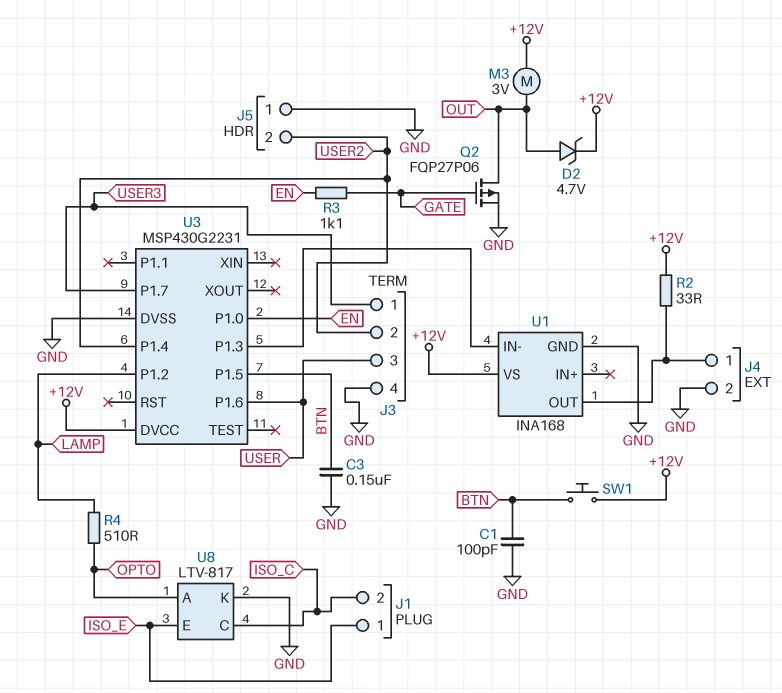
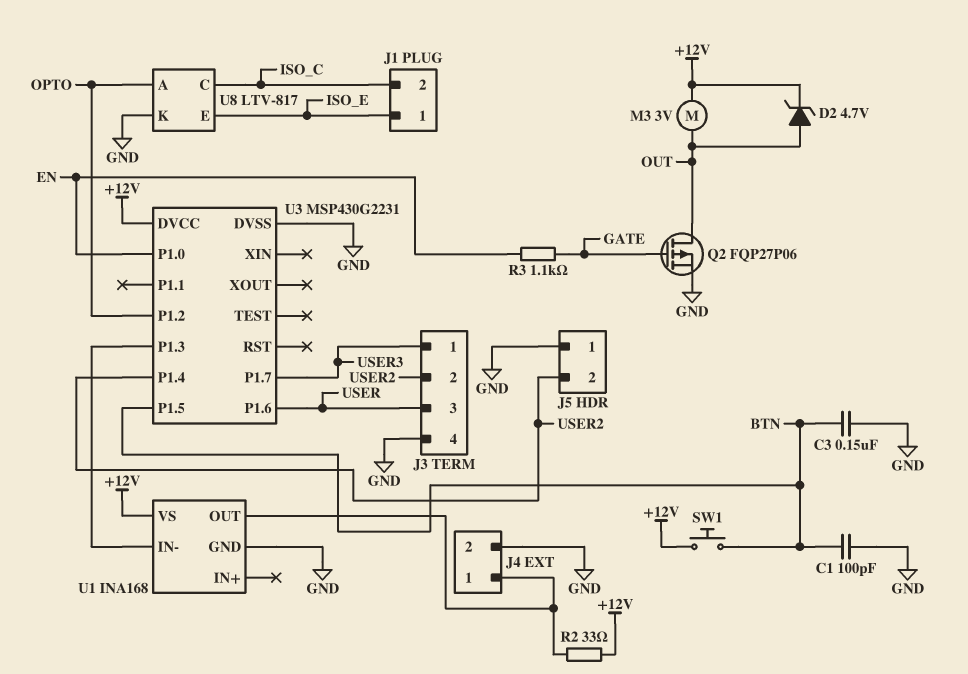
R4: 510 (LAMP, OPTO) -> none
U3 pin P1.2: LAMP -> OPTO

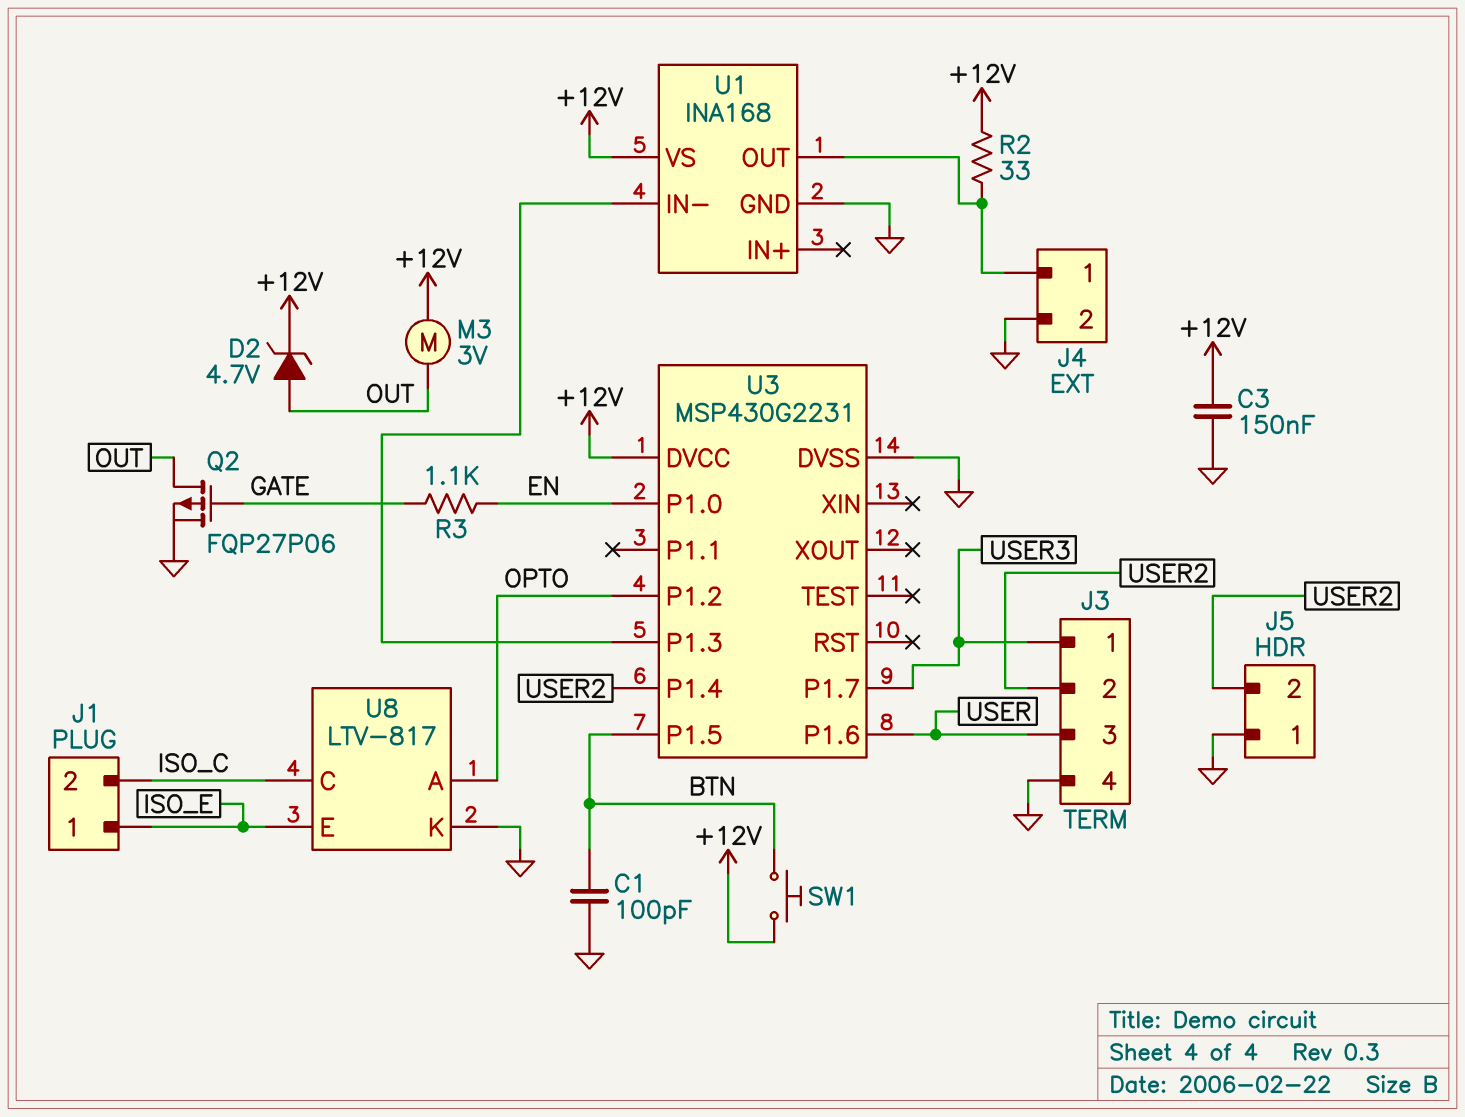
C3: 150nF (BTN, GND) -> 150nF (+12V, GND)

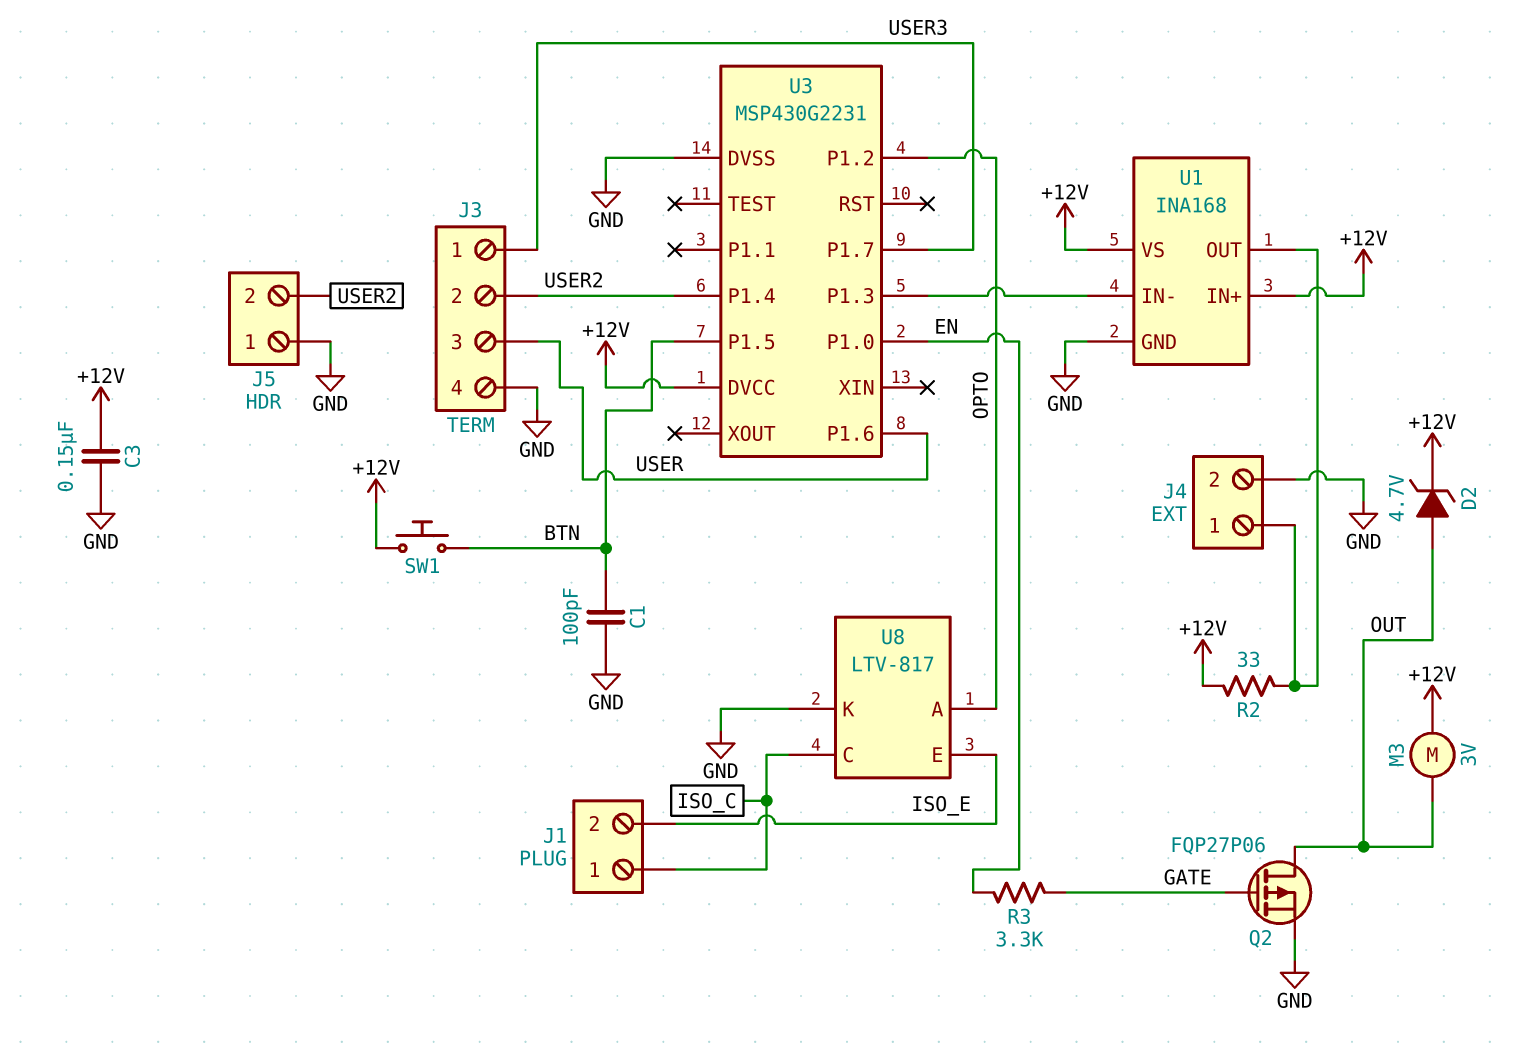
J1 pin 1: ISO_E -> ISO_C
J1 pin 2: ISO_C -> ISO_E
R3: 1.1k (EN, GATE) -> 3.3k (EN, GATE)
U1 pin IN+: none -> +12V

